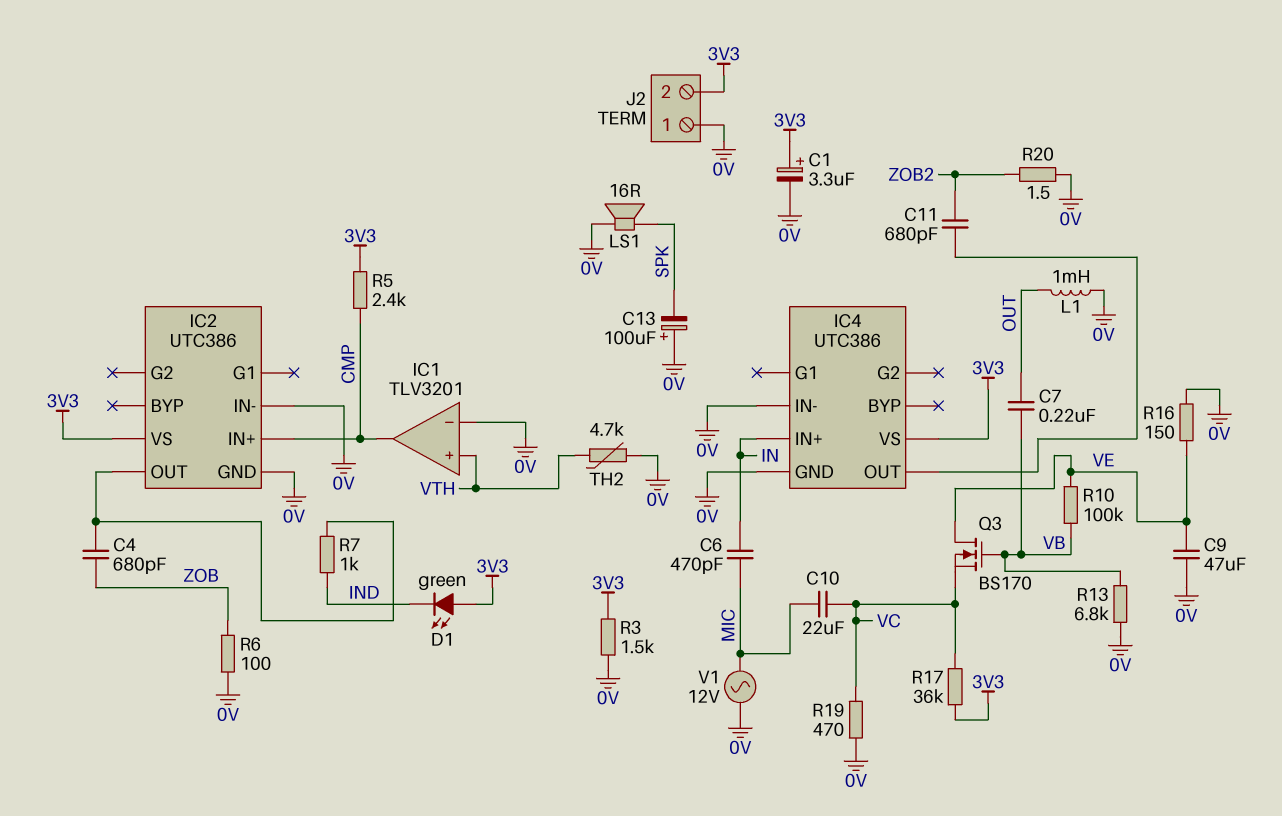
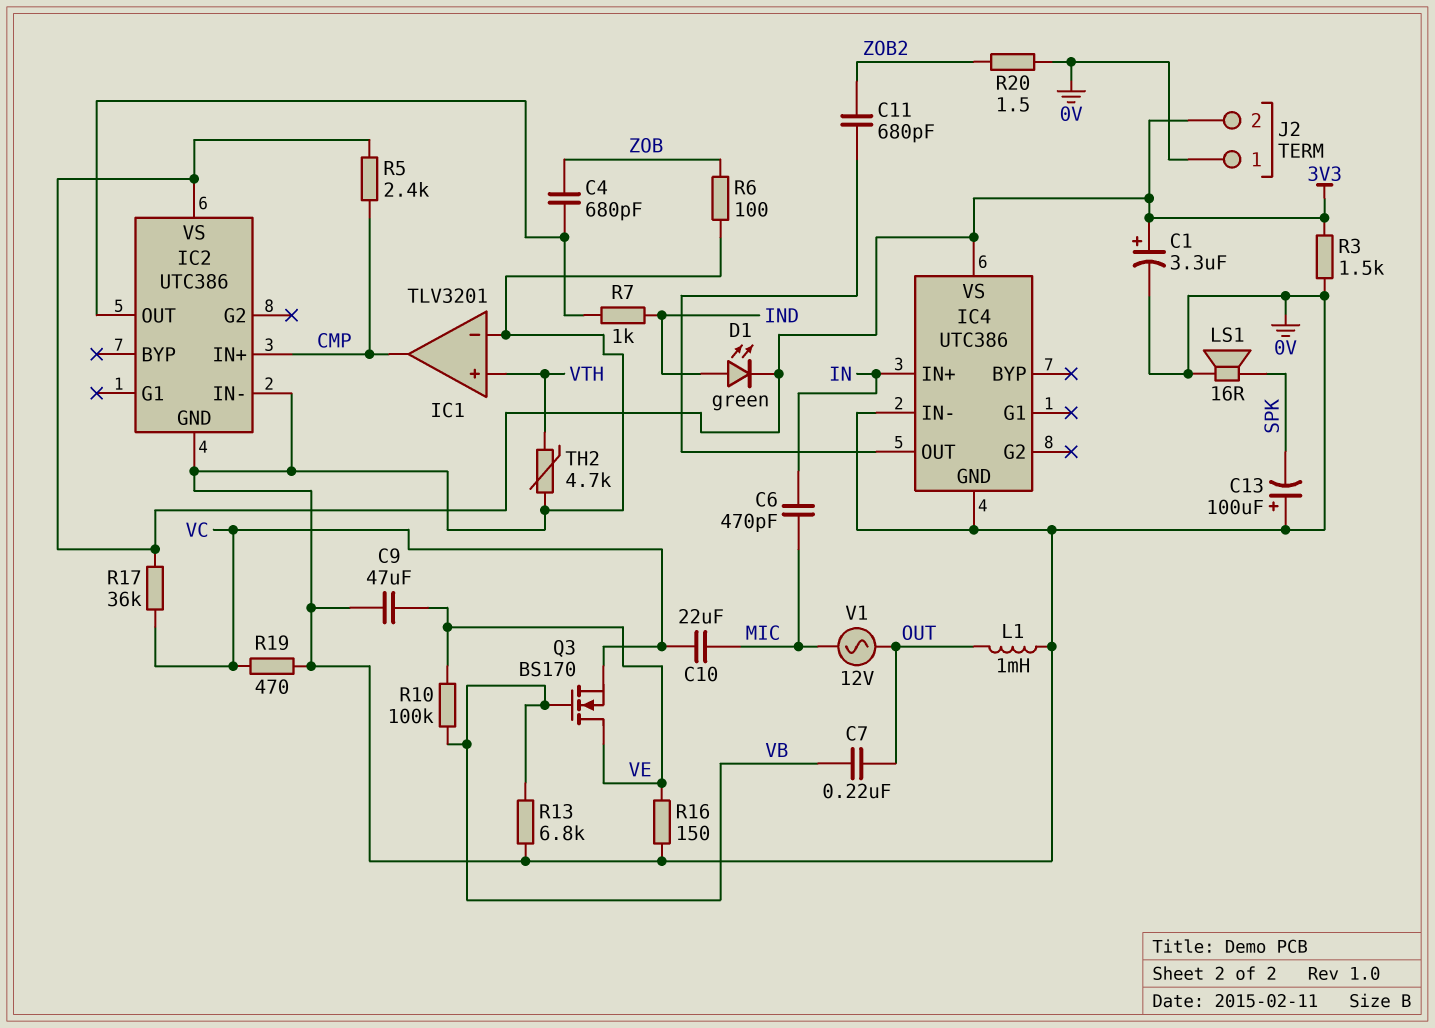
D1: LED green (A 3V3, K IND) -> LED green (A IND, K 3V3)
V1: AC 12V (0V, MIC) -> AC 12V (MIC, OUT)

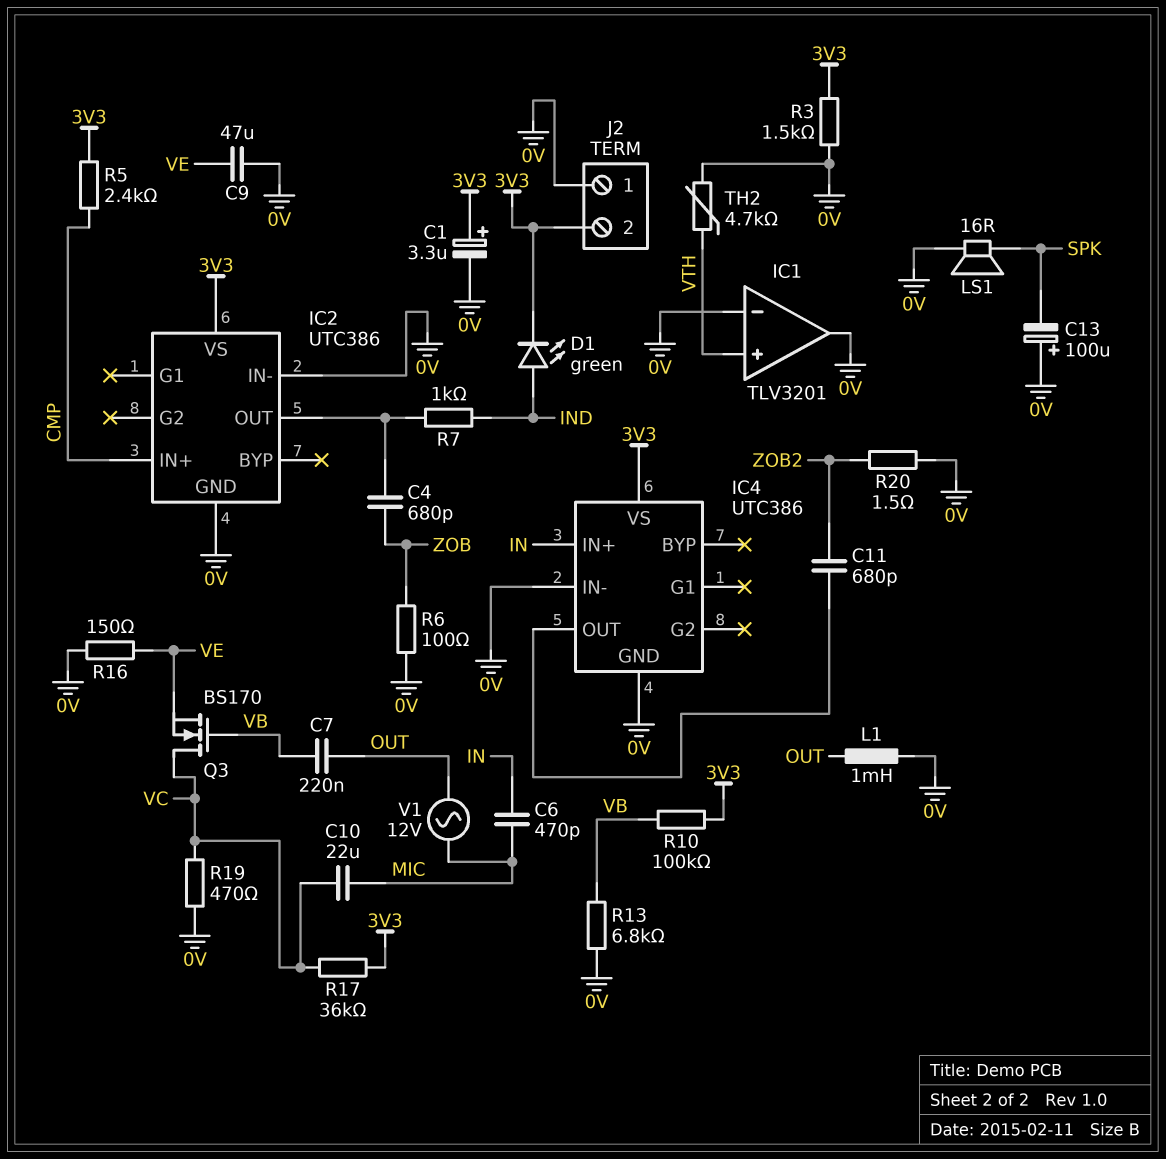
IC1 pin out: CMP -> 0V
Q3: NMOS BS170 (G VB, D VE, S VC) -> NMOS BS170 (G VB, D VC, S VE)
R10: 100k (VB, VE) -> 100k (3V3, VB)

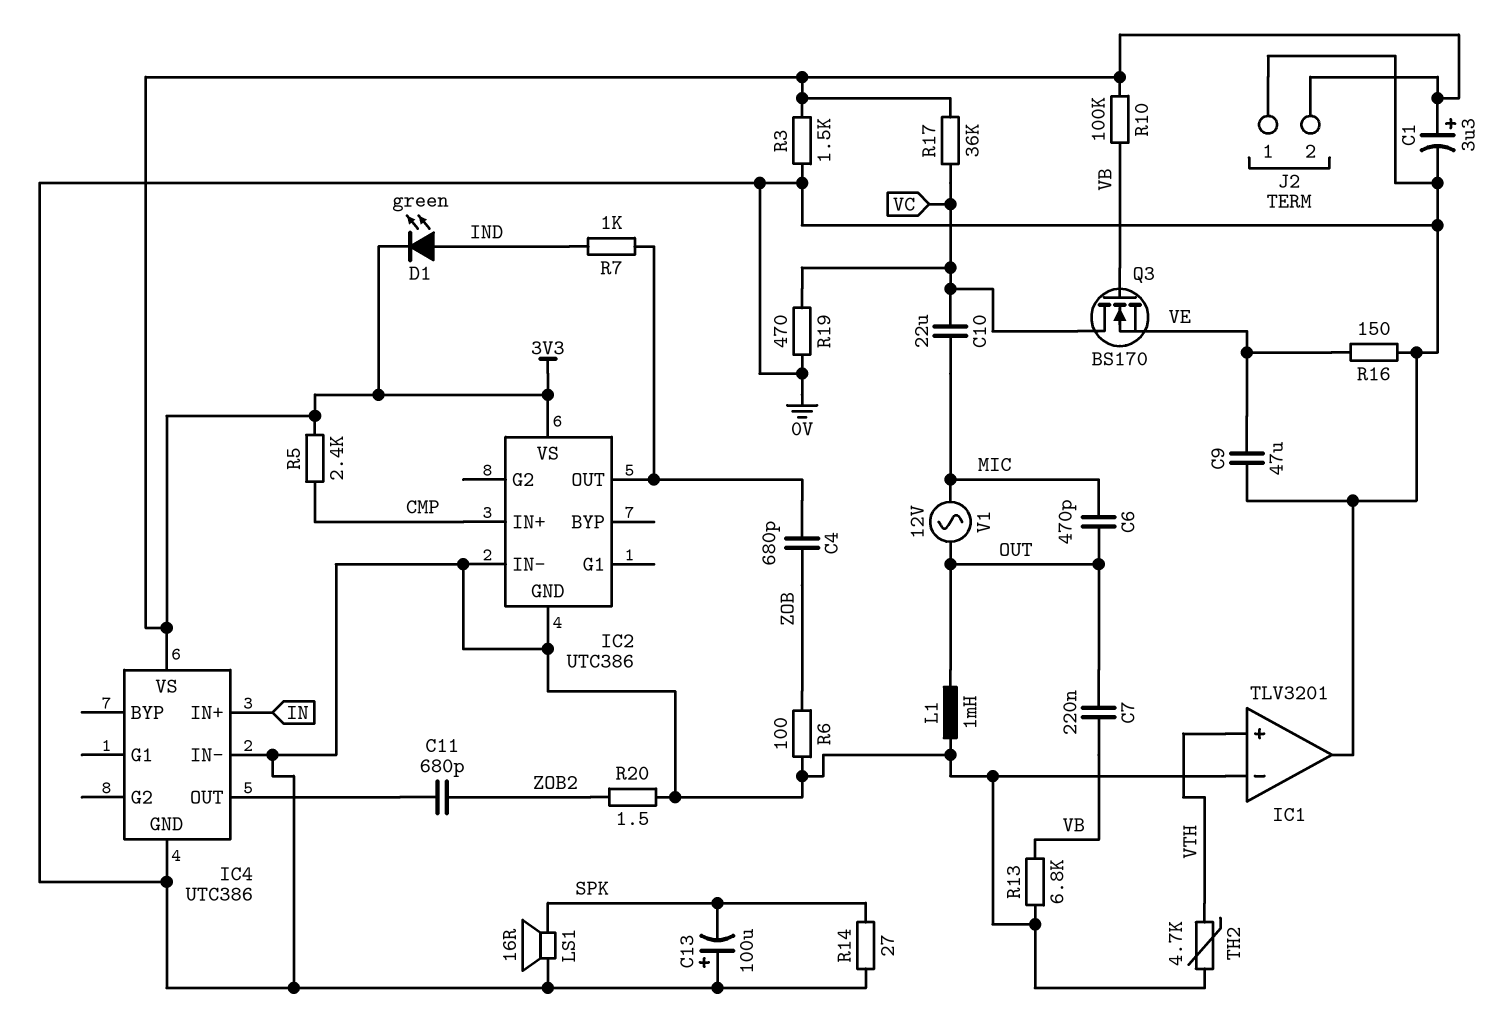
C6: 470pF (IN, MIC) -> 470pF (MIC, OUT)
R14: none -> 27 (0V, SPK)

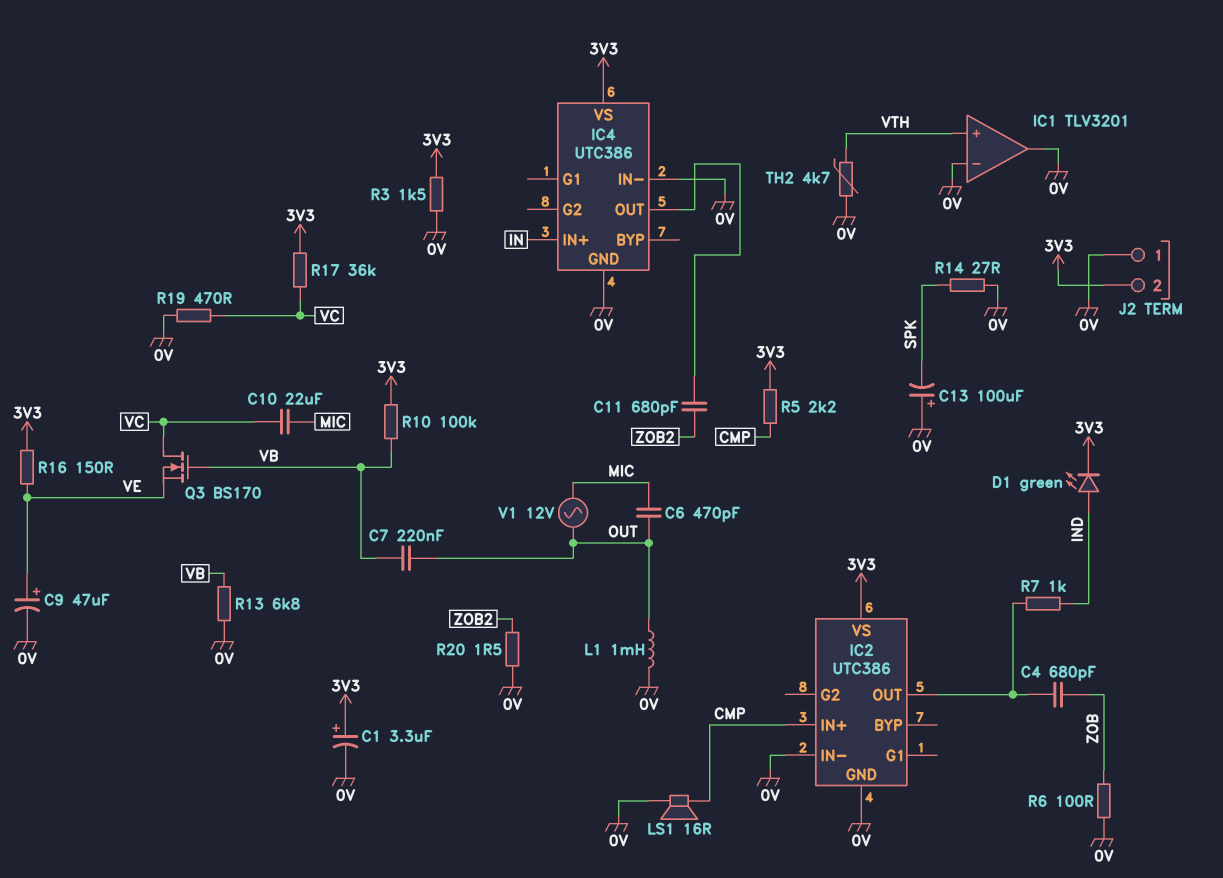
C9: 47uF (0V, VE) -> 47uF (plus VE, minus 0V)
LS1: speaker 16R (0V, SPK) -> speaker 16R (0V, CMP)
R5: 2.4k (3V3, CMP) -> 2.2k (3V3, CMP)
R16: 150 (0V, VE) -> 150 (3V3, VE)

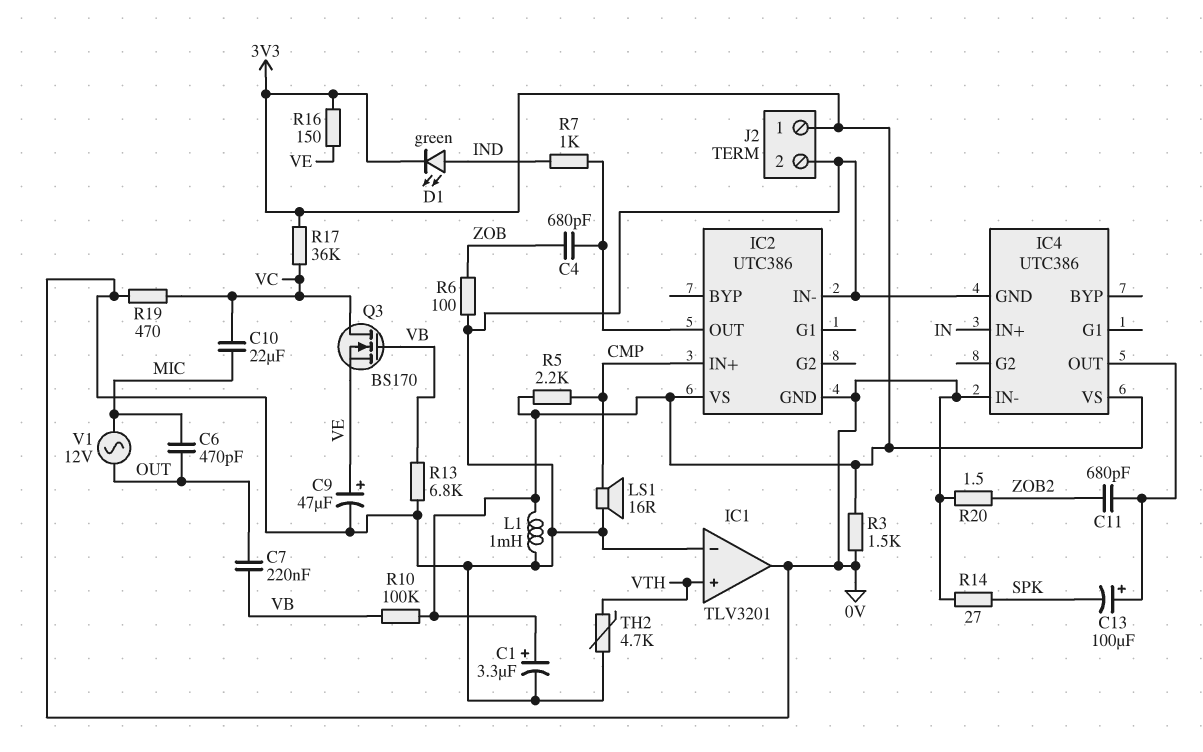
C13: 100uF (plus 0V, minus SPK) -> 100uF (plus IC4/OUT, minus SPK)
J2 pin 1: 0V -> 3V3
J2 pin 2: 3V3 -> 0V
L1: 1mH (0V, OUT) -> 1mH (0V, 3V3)

